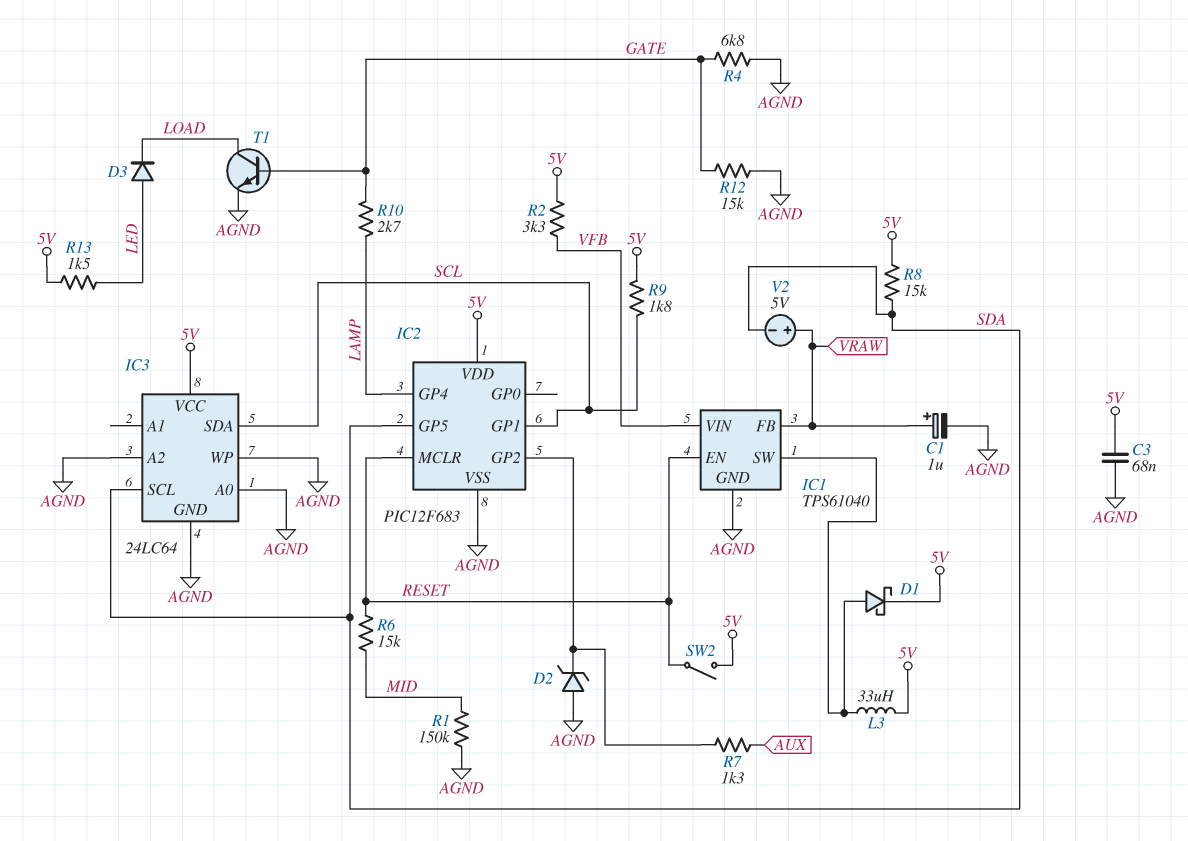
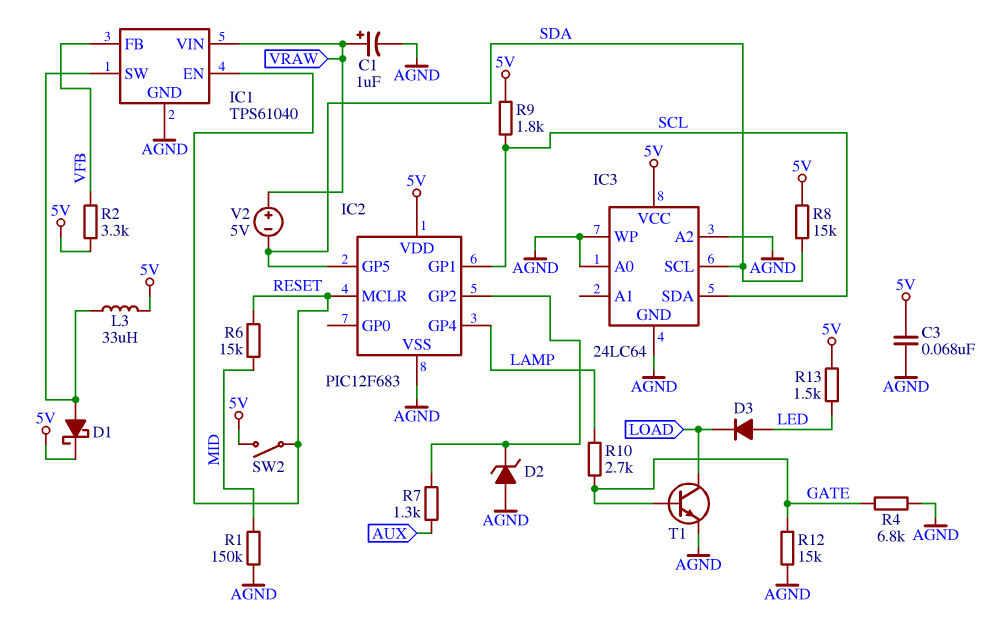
IC1 pin FB: VRAW -> VFB
IC1 pin VIN: VFB -> VRAW

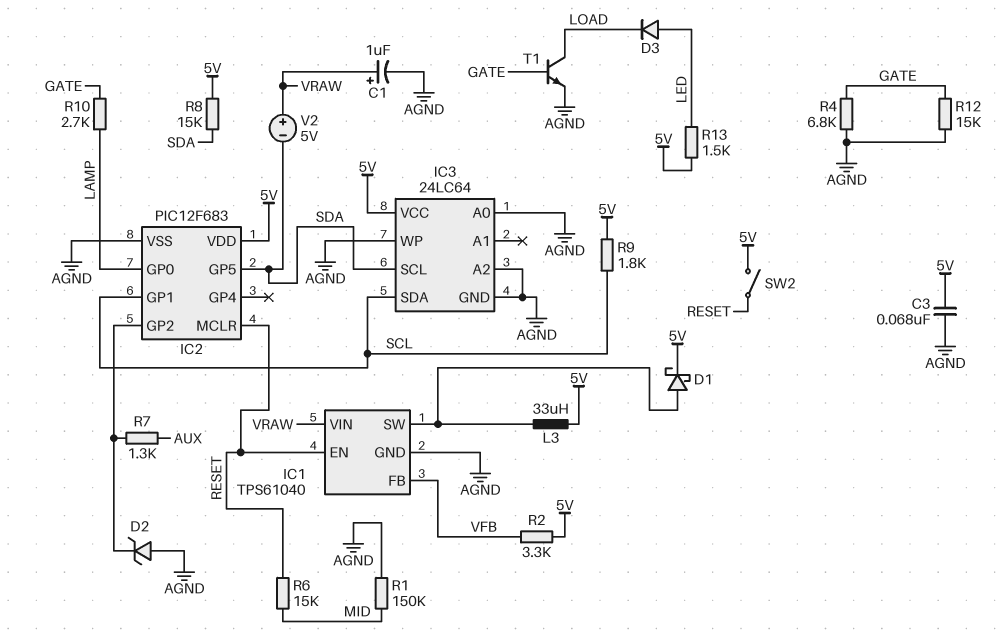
IC2 pin GP0: none -> LAMP
IC2 pin GP4: LAMP -> none

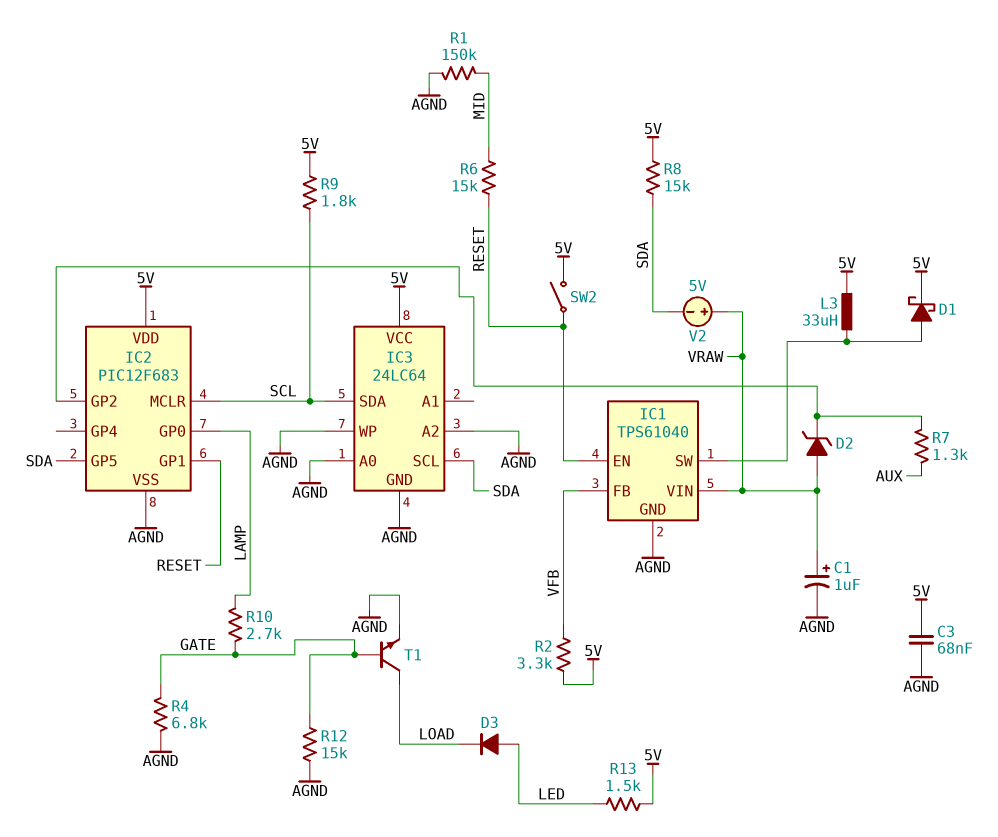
D2: zener (A AGND, K IC2/GP2) -> zener (A VRAW, K IC2/GP2)
IC2 pin GP1: SCL -> RESET
IC2 pin MCLR: RESET -> SCL

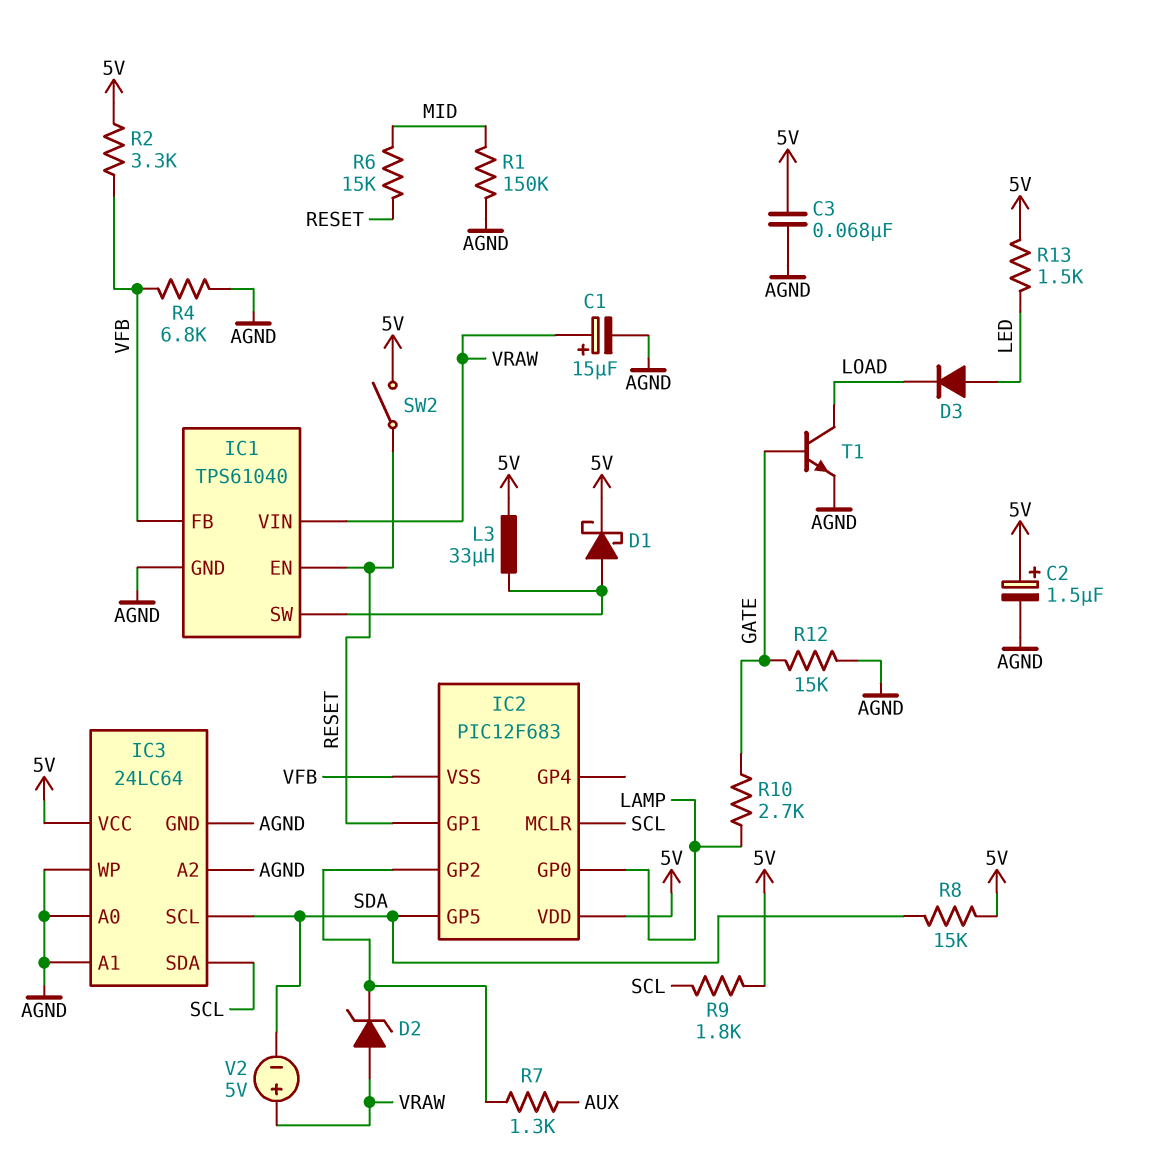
C1: 1uF (plus VRAW, minus AGND) -> 15uF (plus VRAW, minus AGND)
C2: none -> 1.5uF (plus 5V, minus AGND)
IC2 pin VSS: AGND -> VFB
IC3 pin A1: none -> AGND
R4: 6.8k (AGND, GATE) -> 6.8k (AGND, VFB)

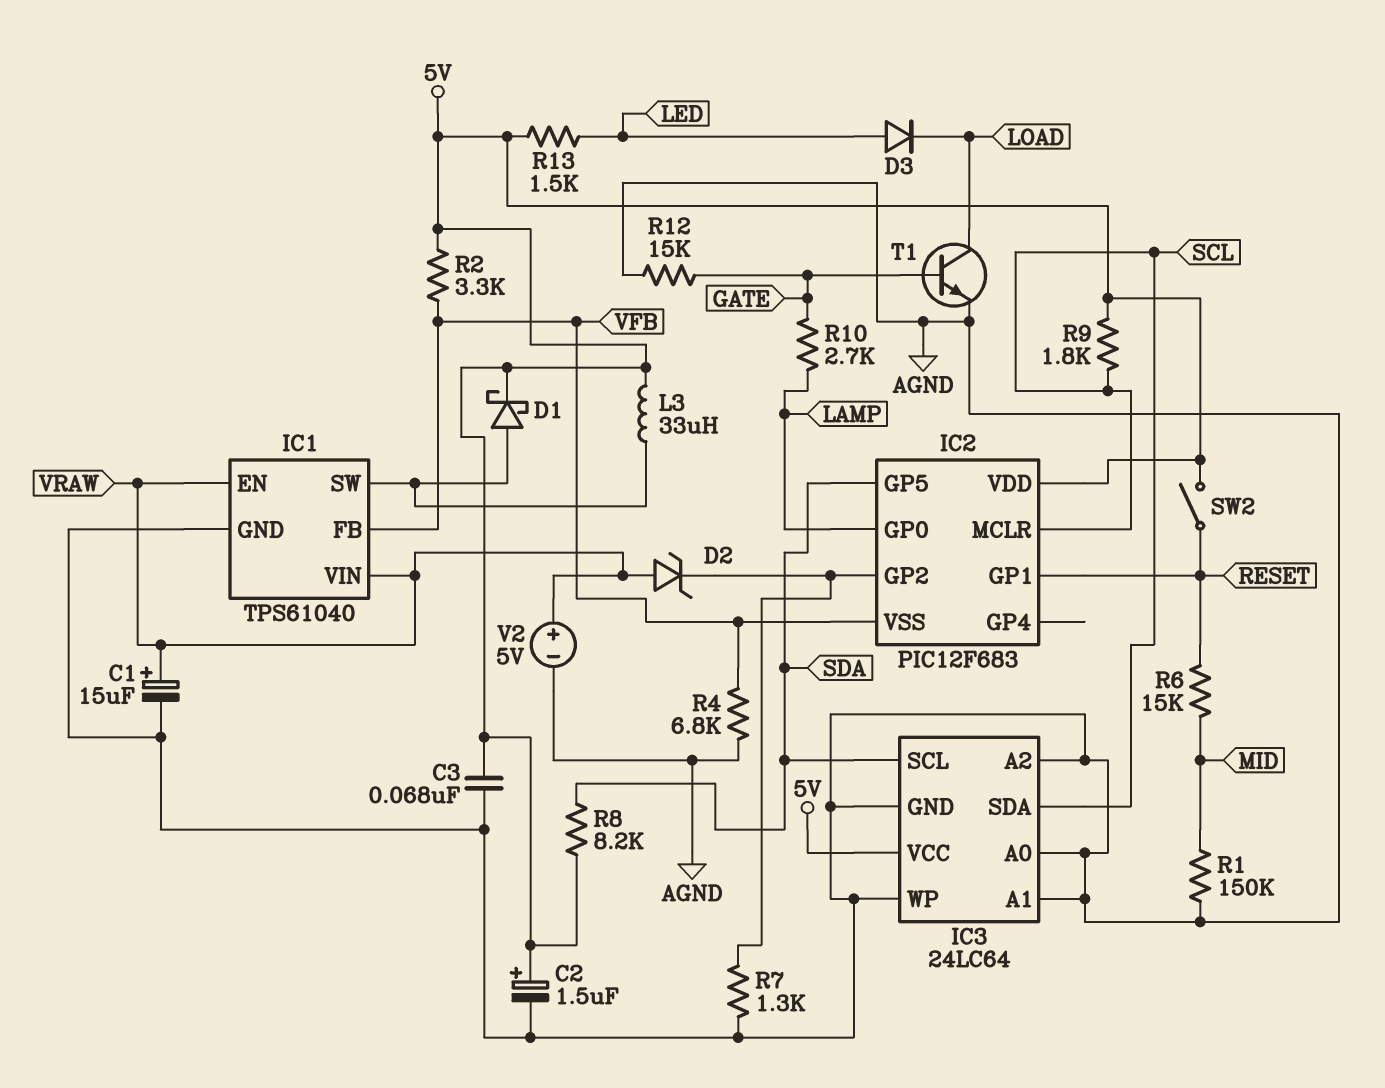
IC1 pin EN: RESET -> VRAW
R7: 1.3k (AUX, IC2/GP2) -> 1.3k (AGND, IC2/GP2)
R8: 15k (5V, SDA) -> 8.2k (5V, SDA)
V2: 5V (plus VRAW, minus SDA) -> 5V (plus VRAW, minus AGND)

